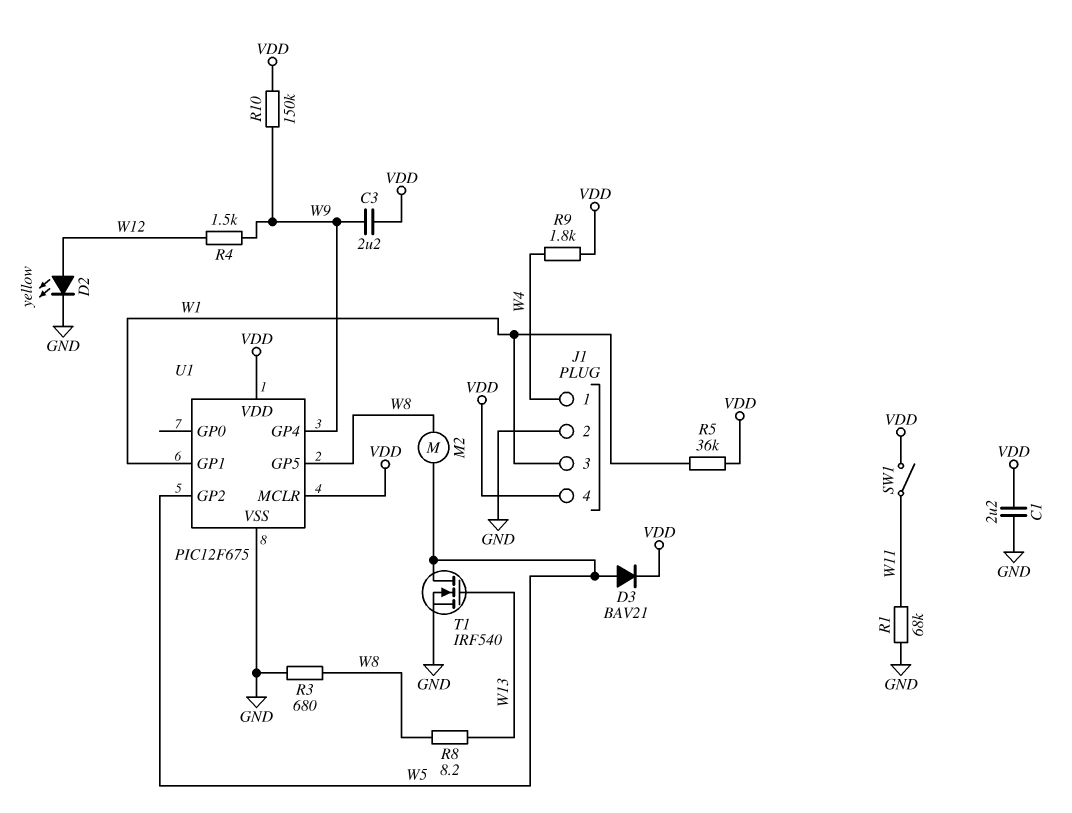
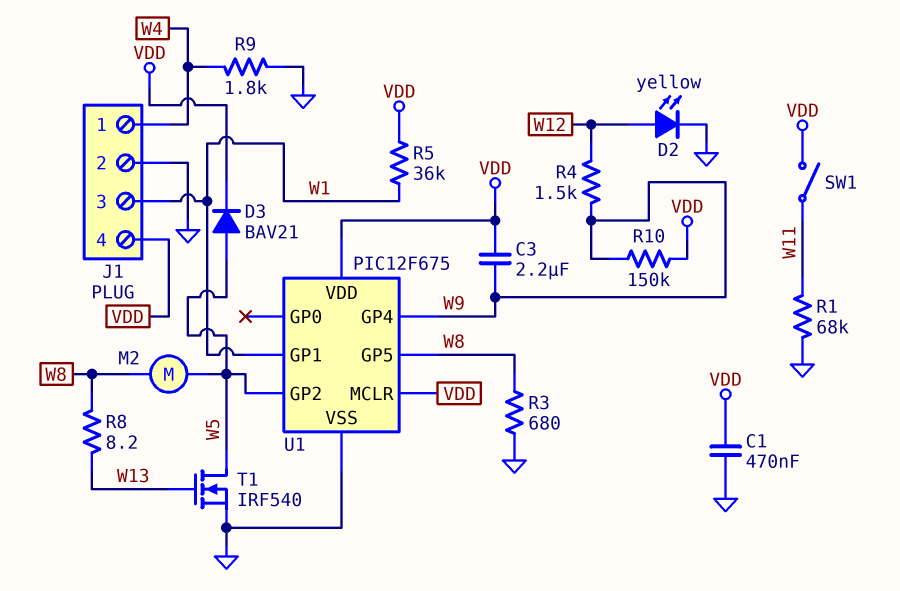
C1: 2.2uF (GND, VDD) -> 470nF (GND, VDD)
R9: 1.8k (VDD, W4) -> 1.8k (GND, W4)

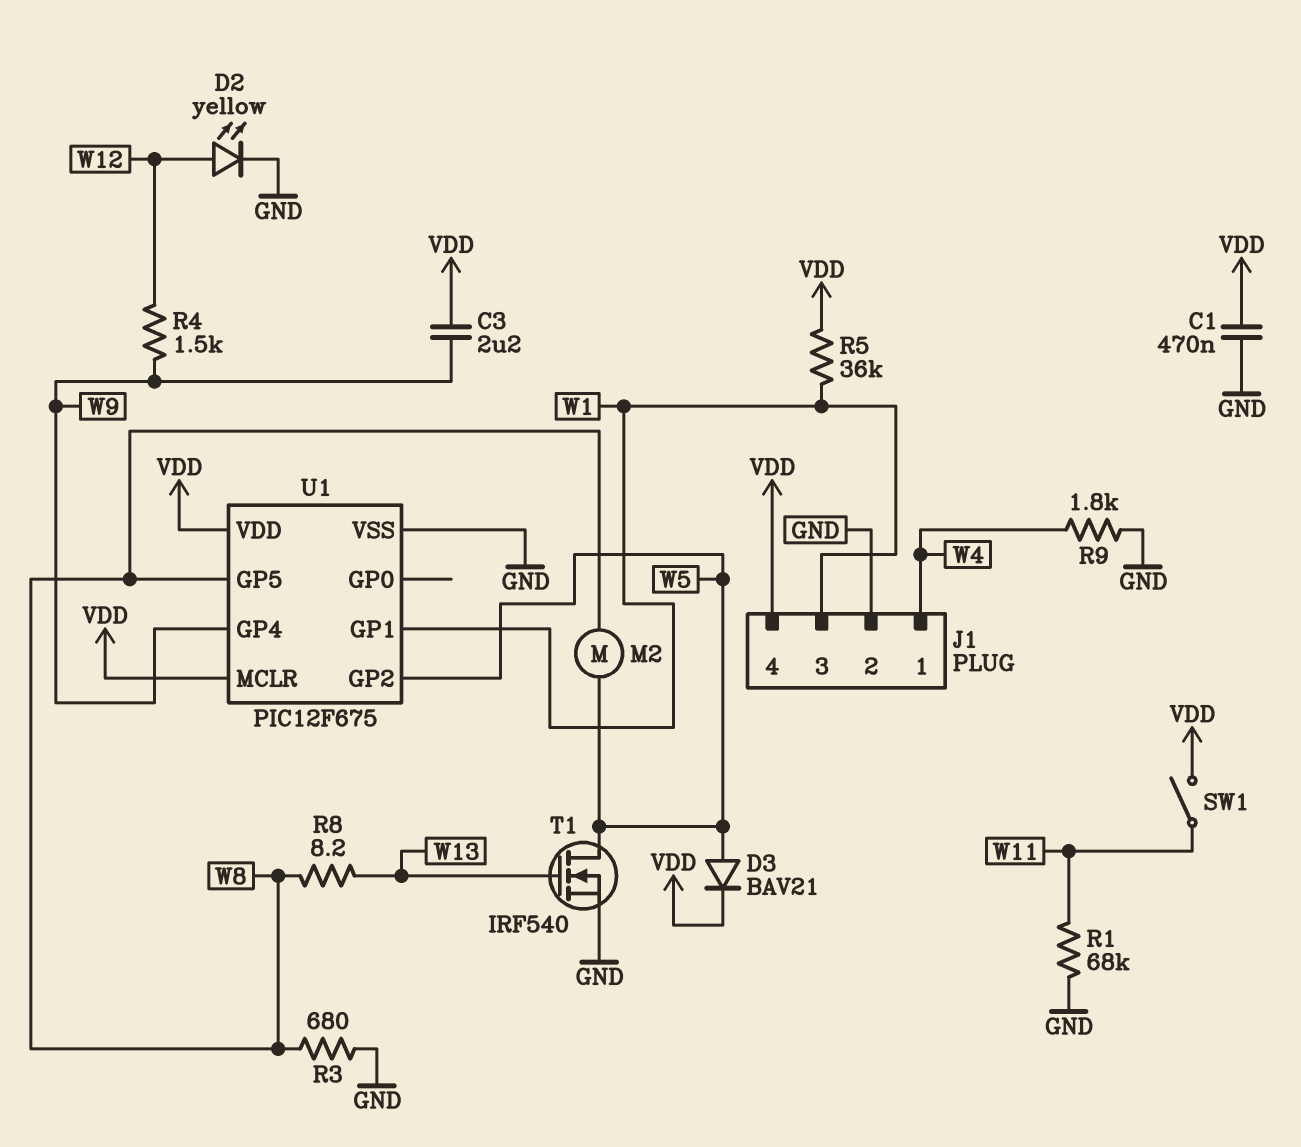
R10: 150k (VDD, W9) -> none

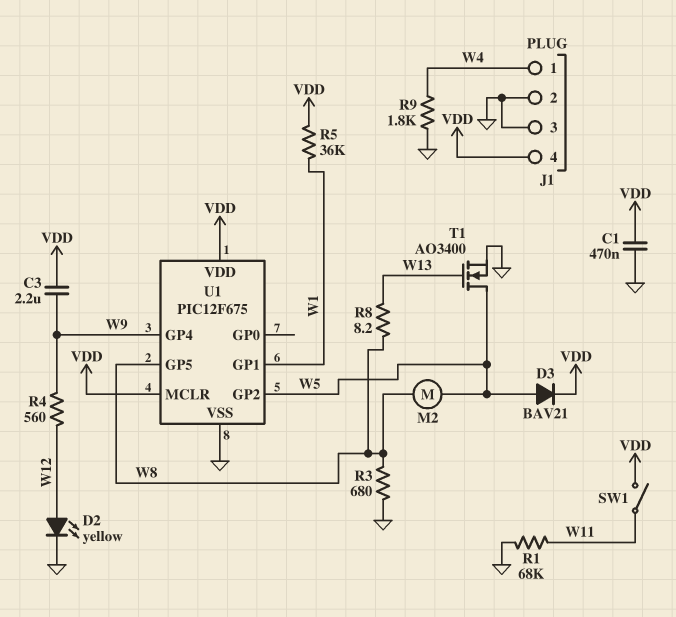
J1 pin 3: W1 -> GND
R4: 1.5k (W9, W12) -> 560 (W9, W12)
T1: NMOS IRF540 (G W13, D W5, S GND) -> NMOS AO3400 (G W13, D W5, S GND)

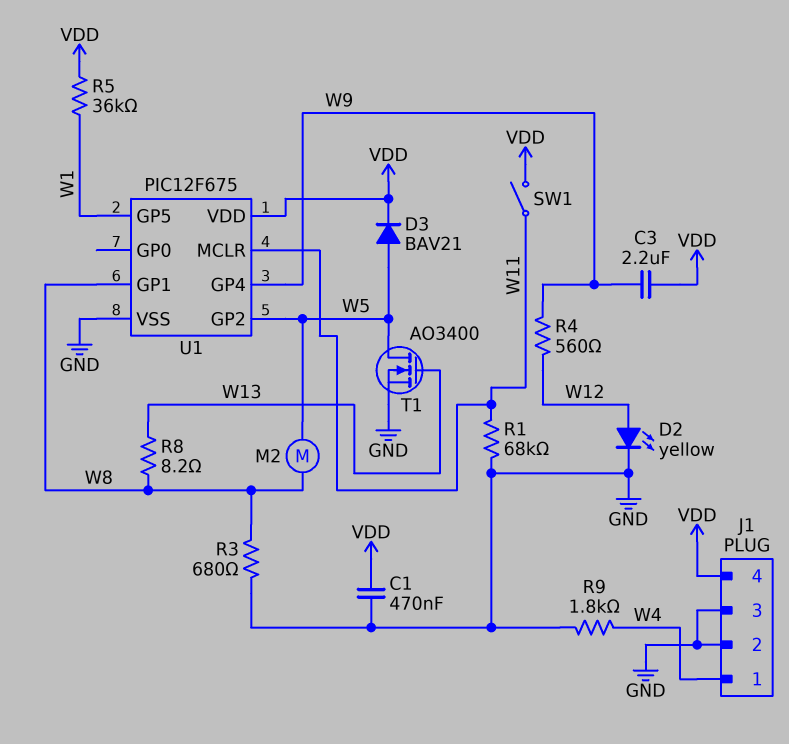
U1 pin GP1: W1 -> W8
U1 pin GP5: W8 -> W1
U1 pin MCLR: VDD -> W11

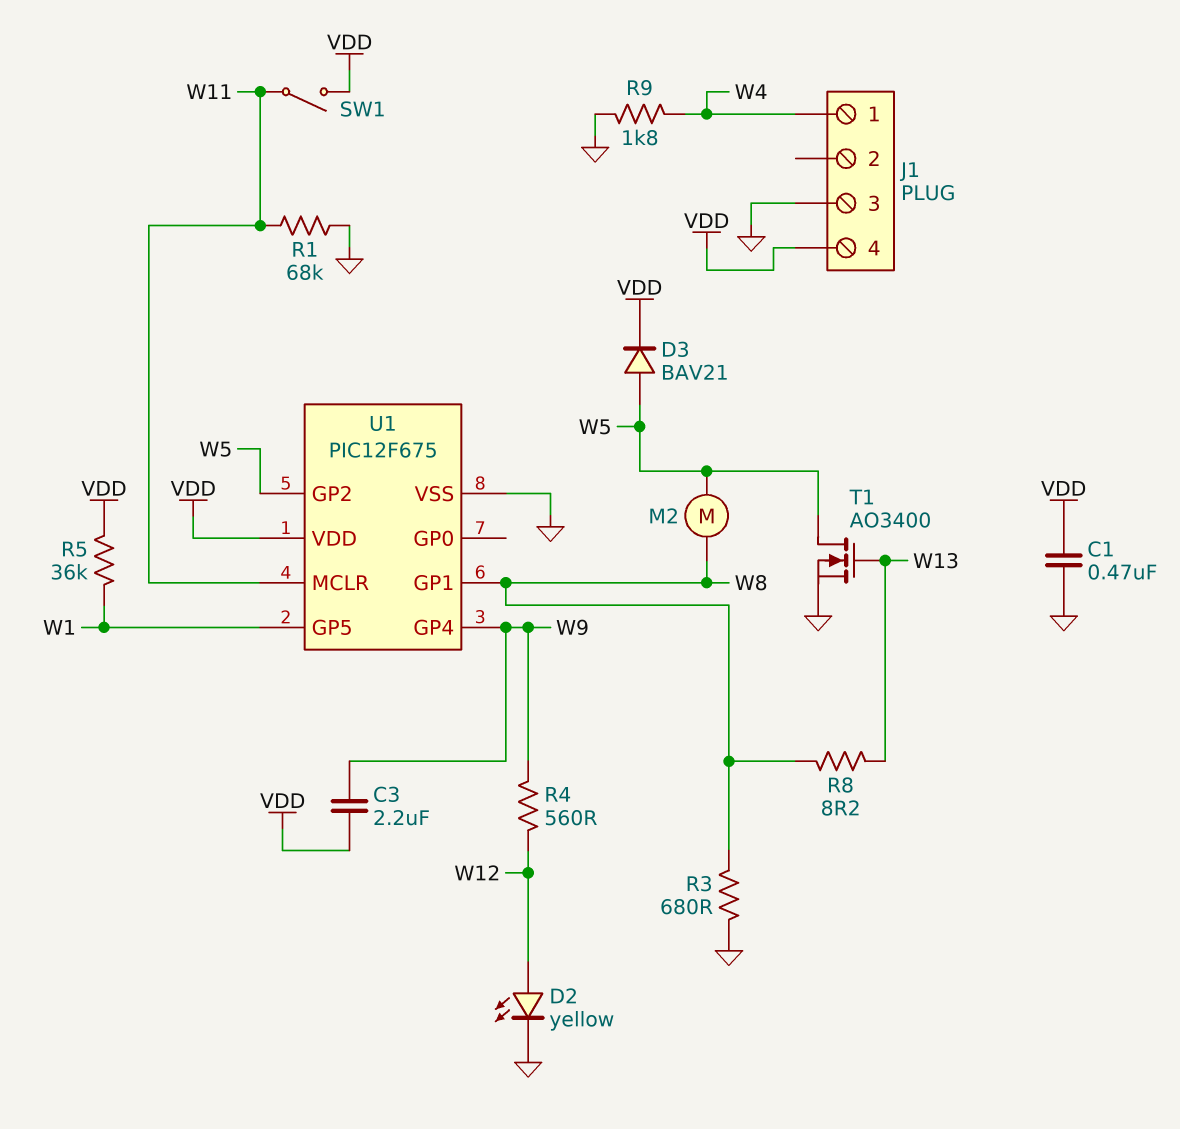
J1 pin 2: GND -> none

